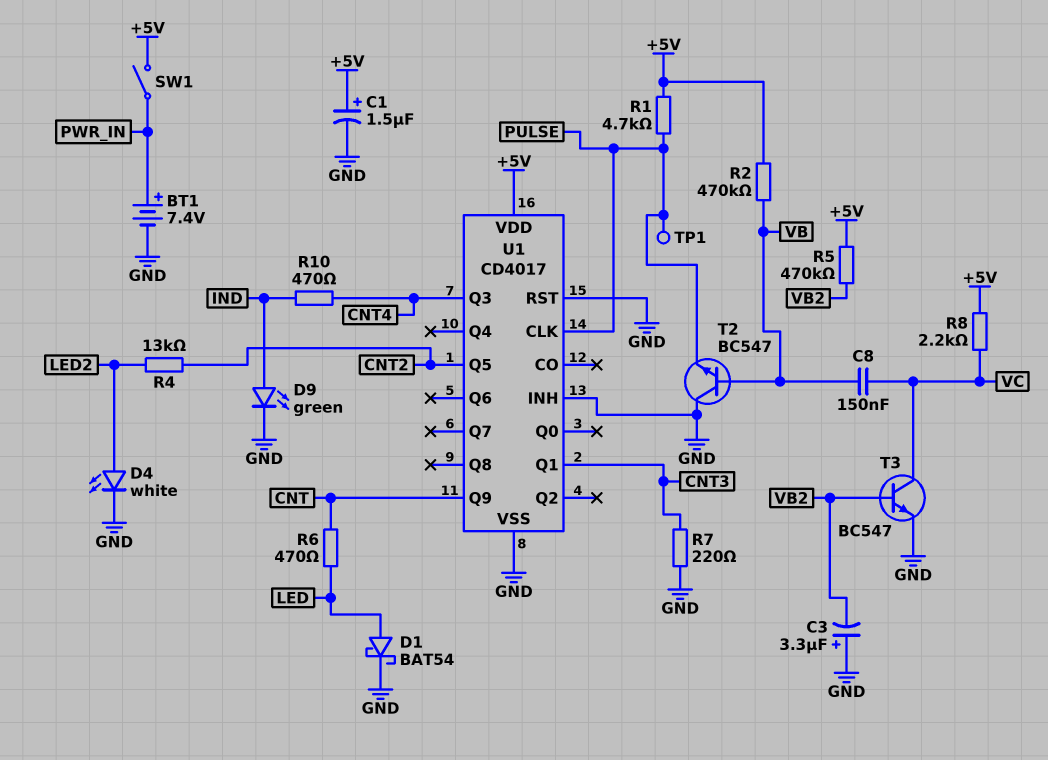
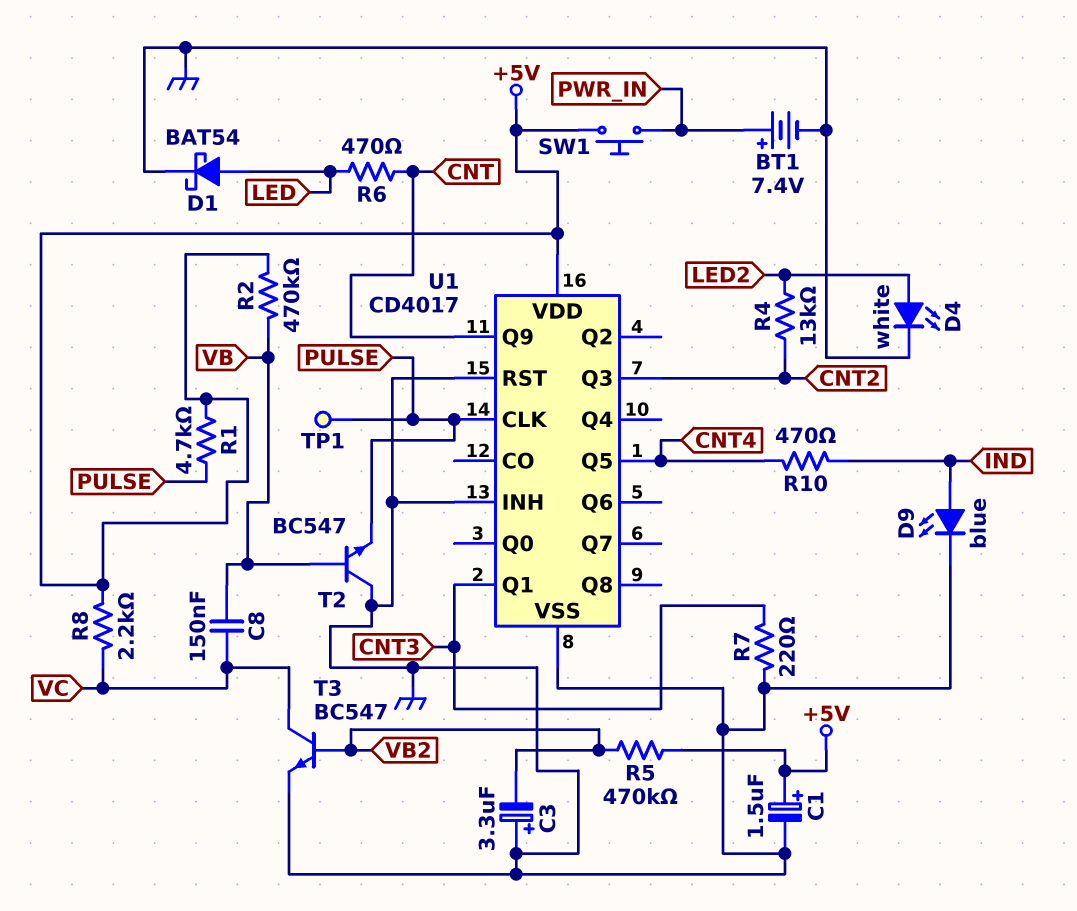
D9: LED green (A IND, K GND) -> LED blue (A IND, K GND)
SW1: switch (+5V, PWR_IN) -> button (+5V, PWR_IN)
U1 pin Q3: CNT4 -> CNT2
U1 pin Q5: CNT2 -> CNT4

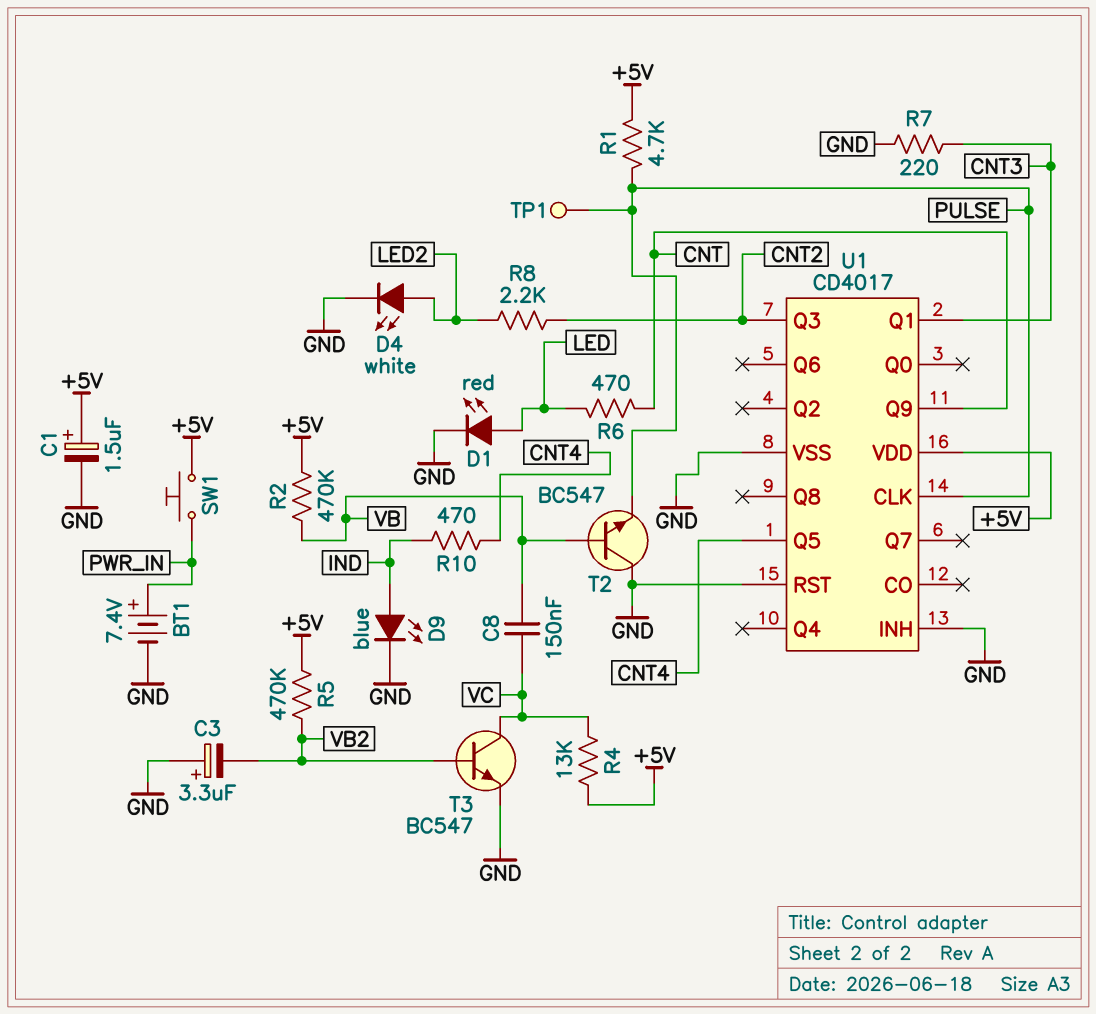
D1: schottky BAT54 (A LED, K GND) -> LED red (A LED, K GND)
R4: 13k (CNT2, LED2) -> 13k (+5V, VC)
R8: 2.2k (+5V, VC) -> 2.2k (CNT2, LED2)

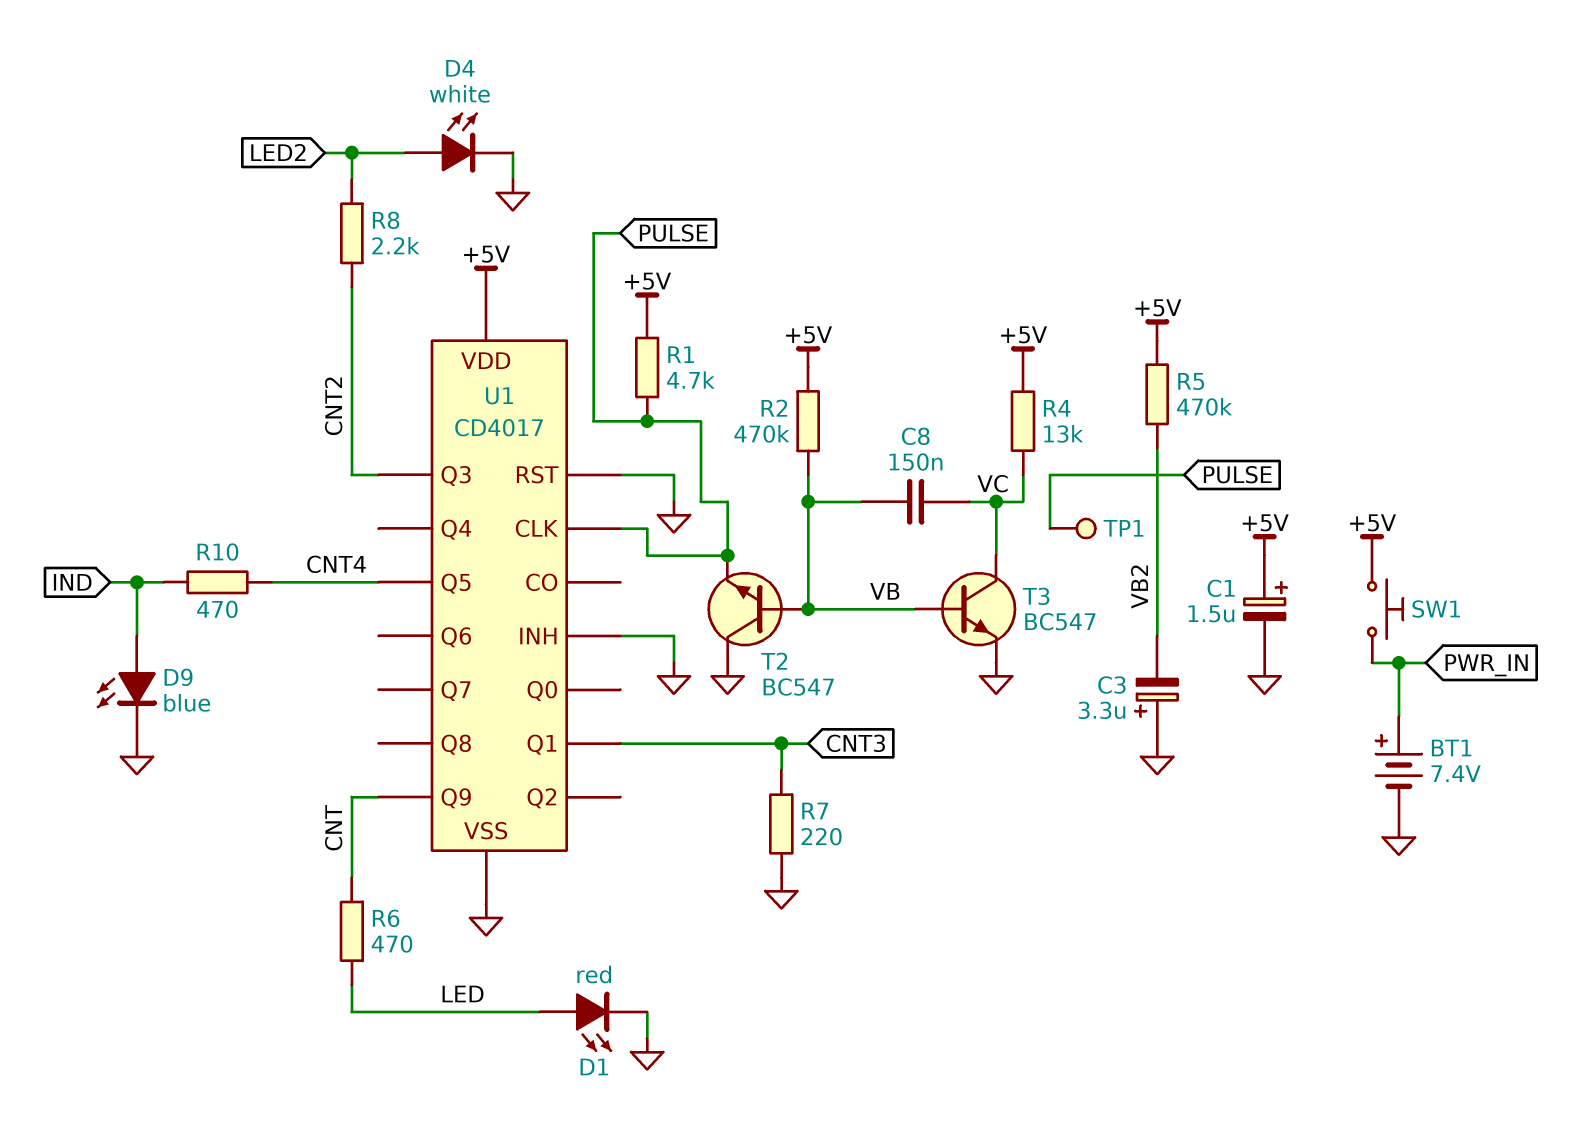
T3: NPN BC547 (B VB2, C VC, E GND) -> NPN BC547 (B VB, C VC, E GND)

